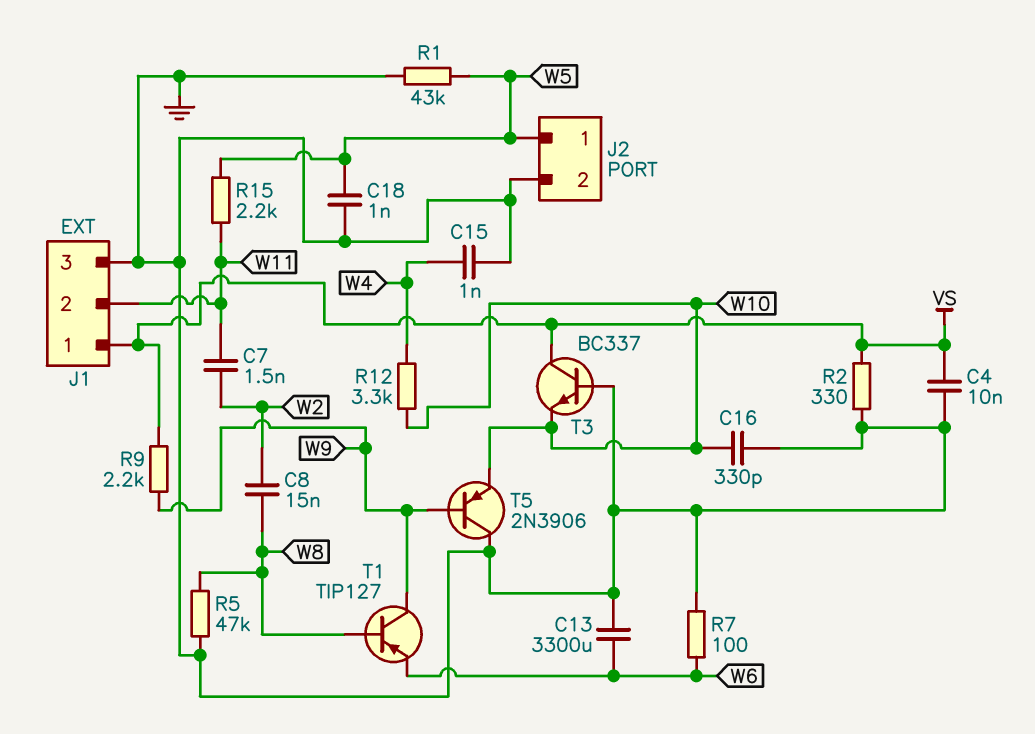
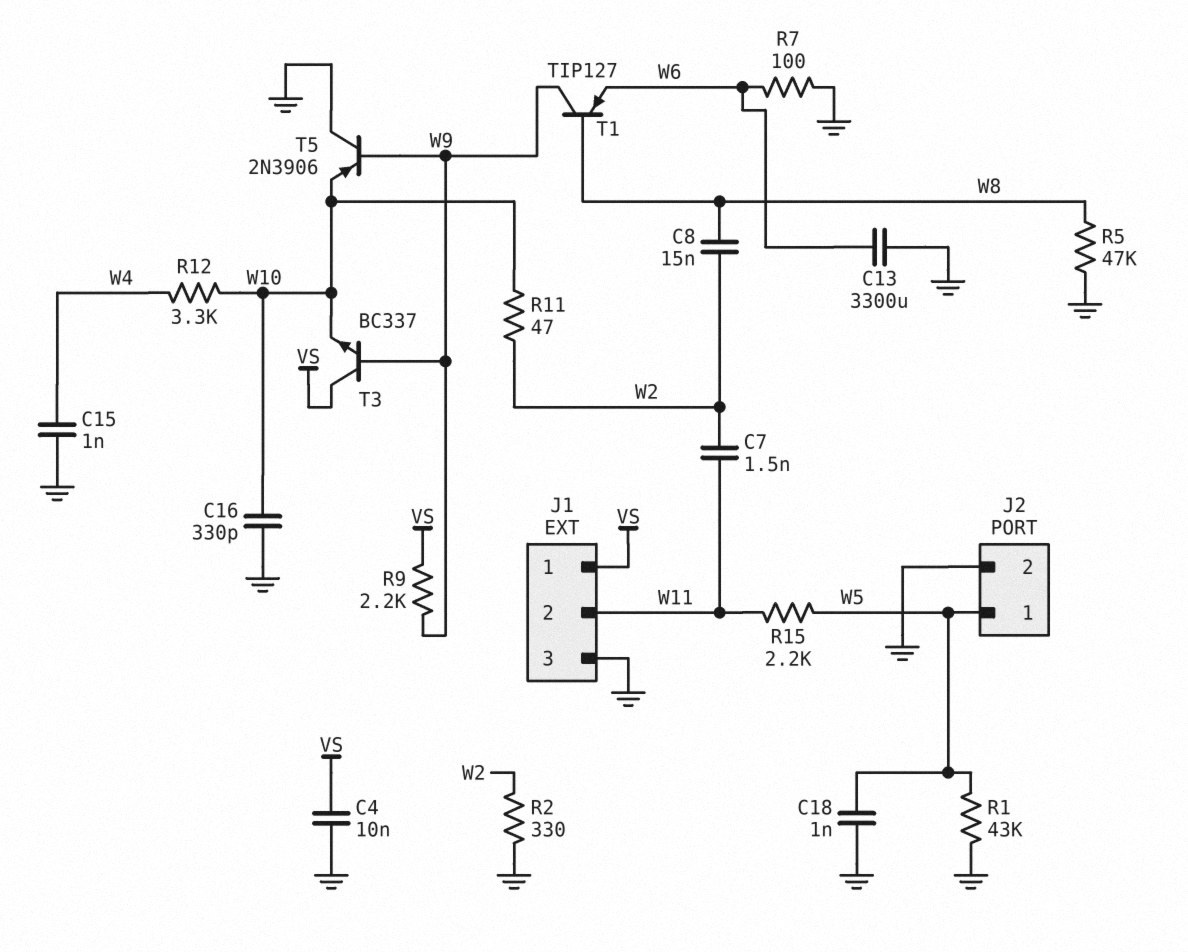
R2: 330 (GND, VS) -> 330 (GND, W2)
R11: none -> 47 (W2, W10)
T3: NPN BC337 (B GND, C VS, E W10) -> NPN BC337 (B W9, C VS, E W10)

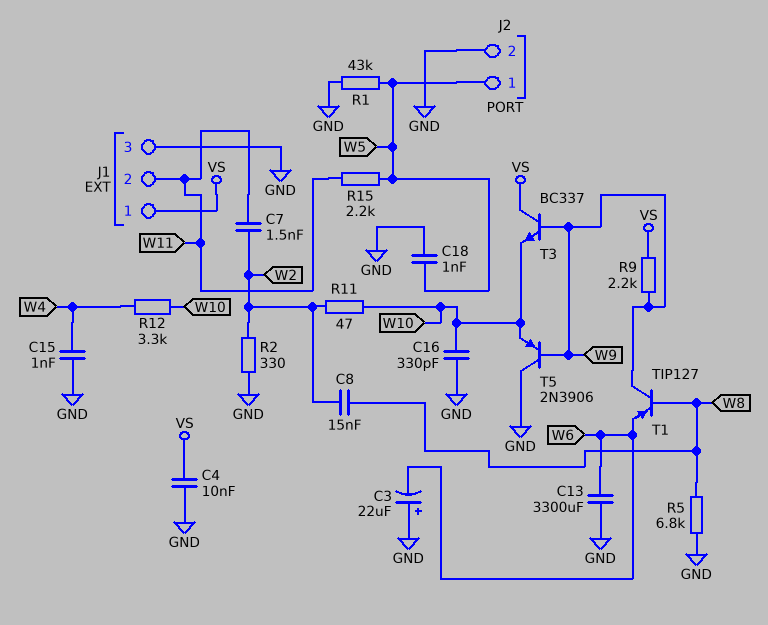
C3: none -> 22uF (plus GND, minus W6)
R5: 47k (GND, W8) -> 6.8k (GND, W8)
R7: 100 (GND, W6) -> none

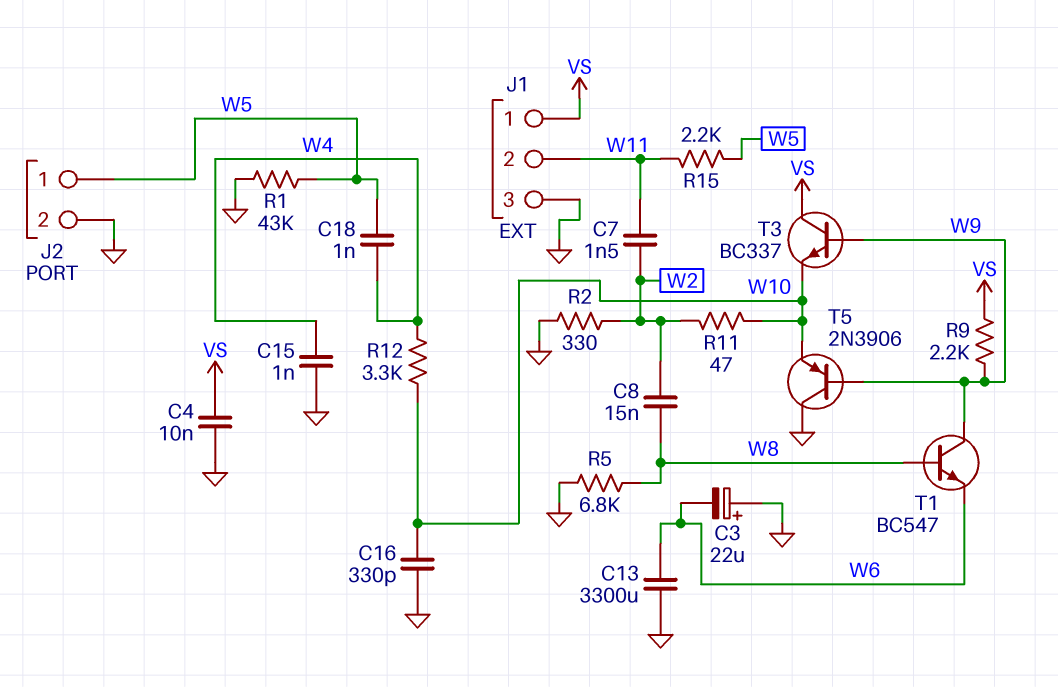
C18: 1nF (GND, W5) -> 1nF (W4, W5)
T1: PNP TIP127 (B W8, C W9, E W6) -> NPN BC547 (B W8, C W9, E W6)

